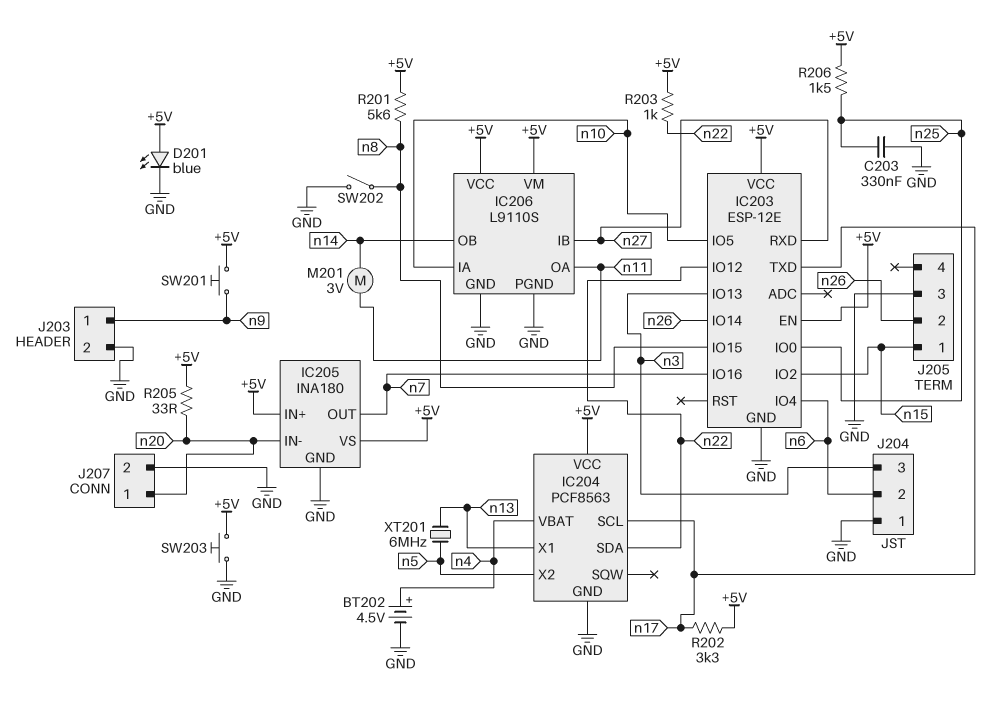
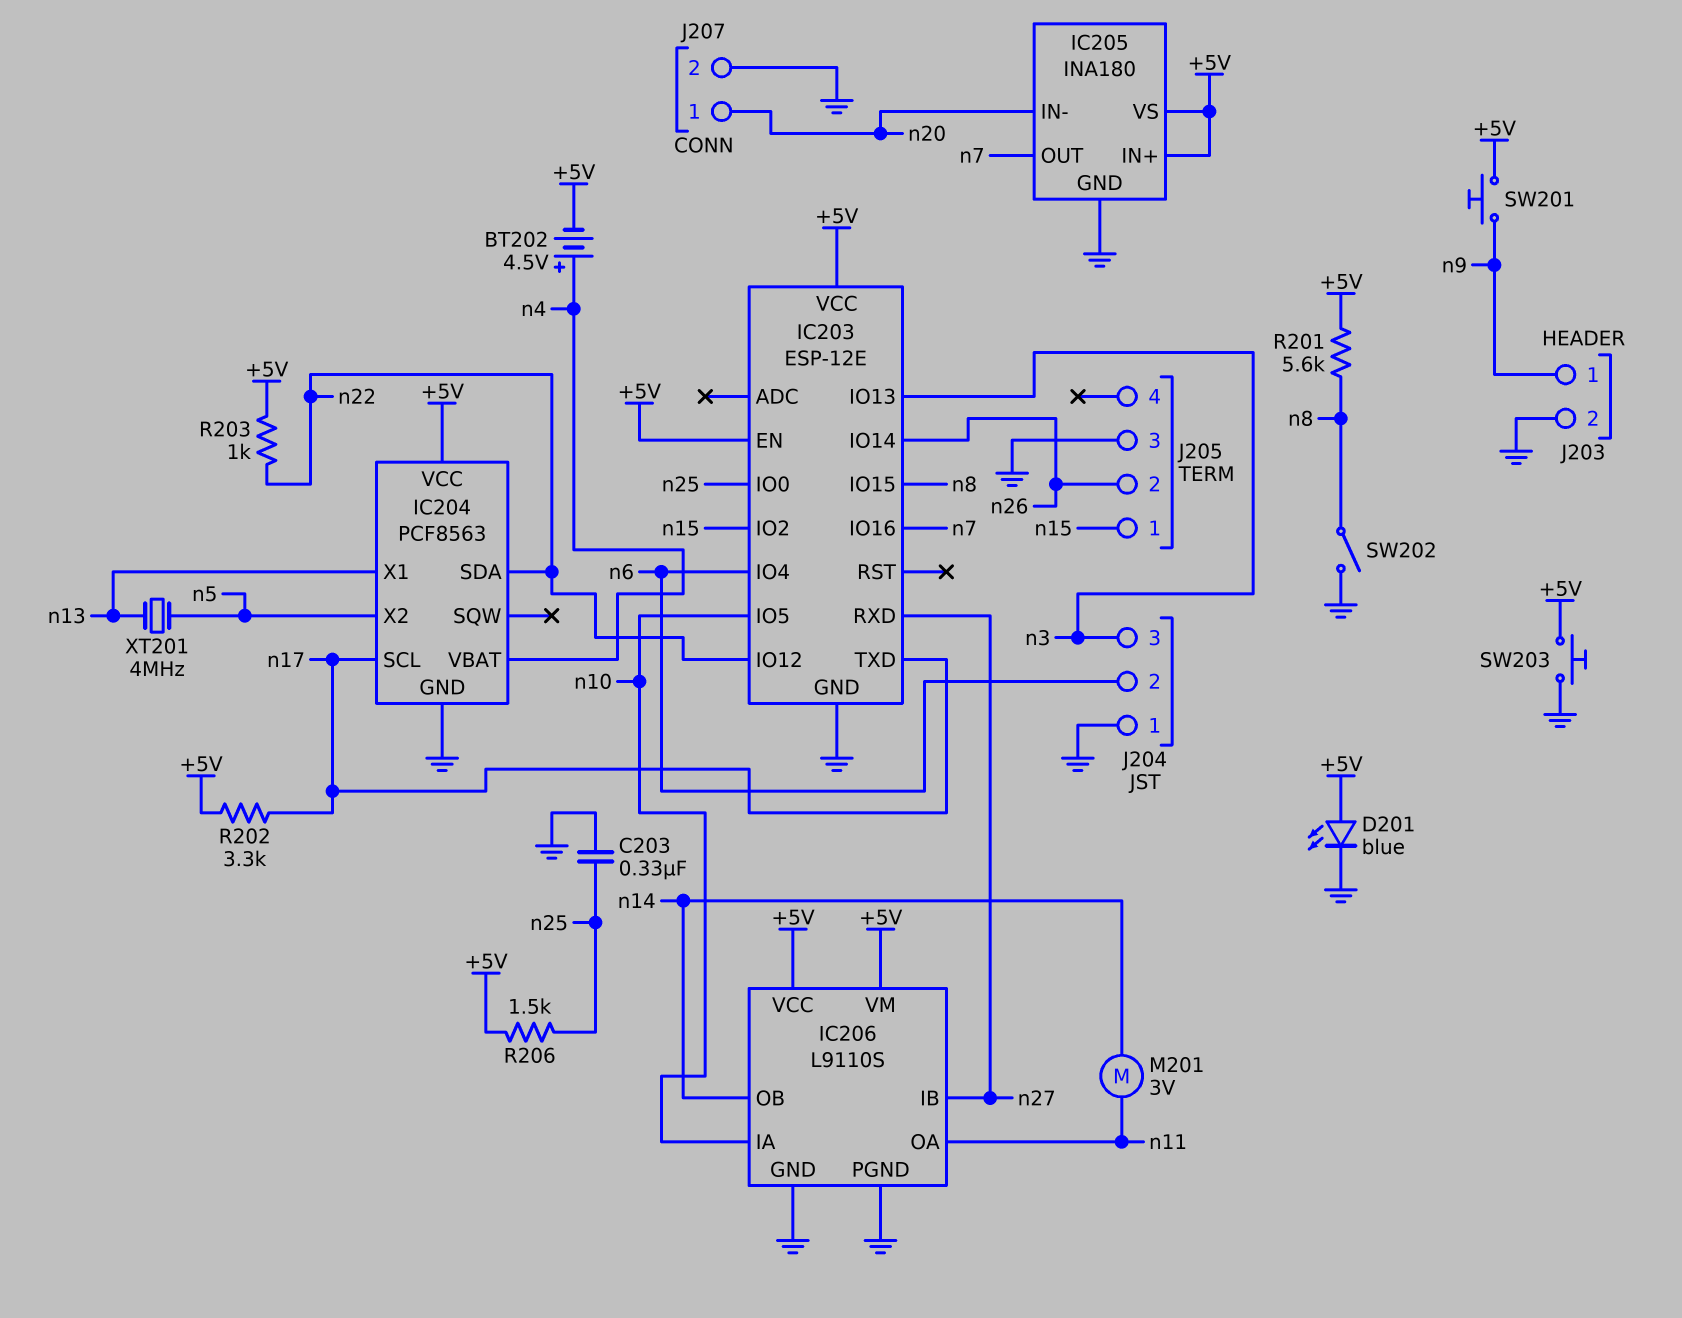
BT202: 4.5V (plus n4, minus GND) -> 4.5V (plus n4, minus +5V)
R205: 33 (+5V, n20) -> none
XT201: 6MHz (n5, n13) -> 4MHz (n5, n13)

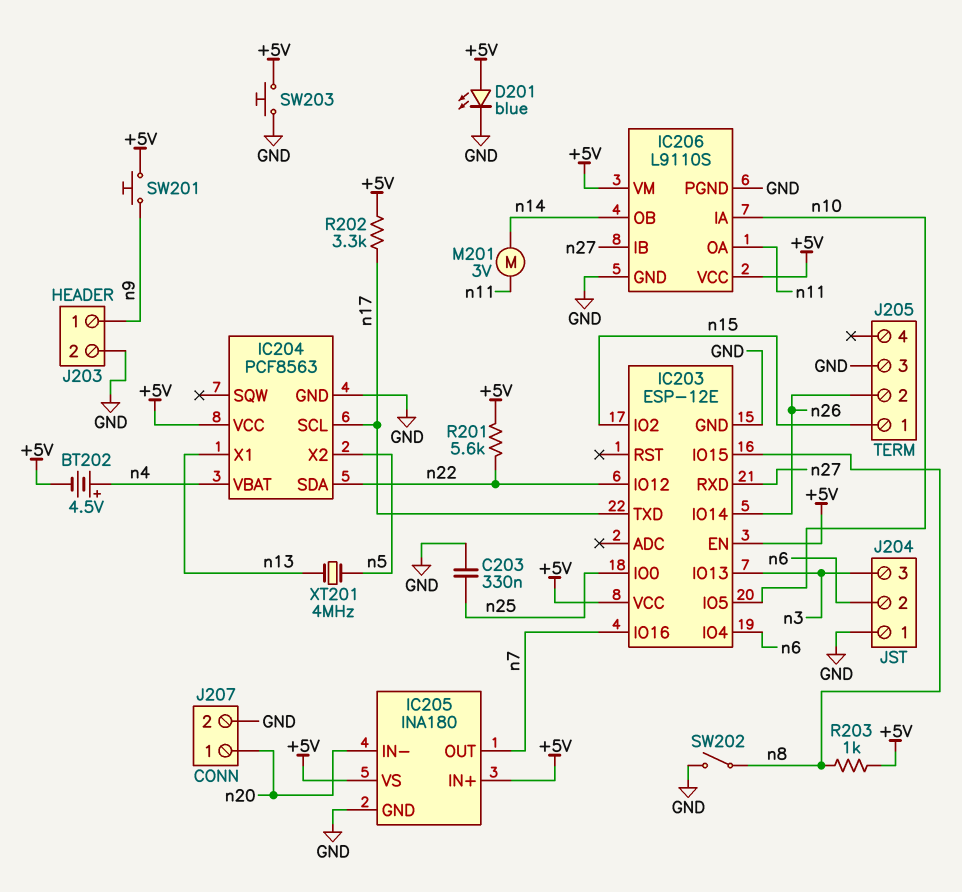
R201: 5.6k (+5V, n8) -> 5.6k (+5V, n22)
R203: 1k (+5V, n22) -> 1k (+5V, n8)
R206: 1.5k (+5V, n25) -> none

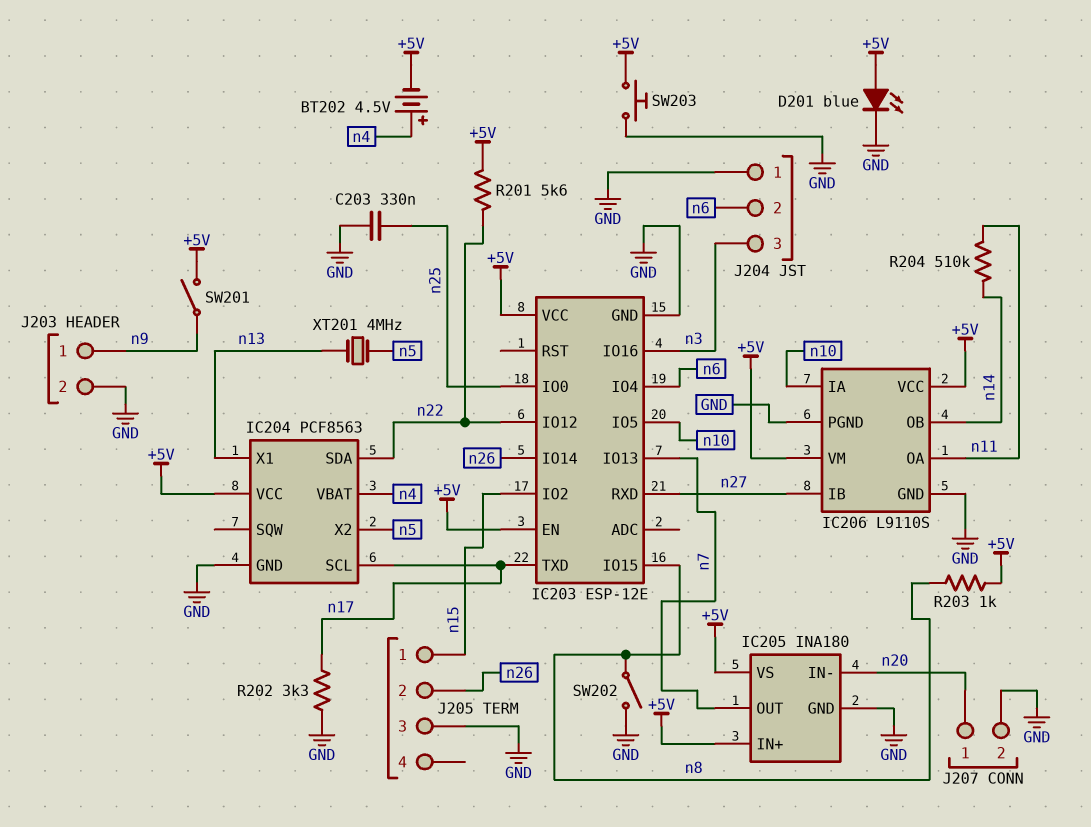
IC203 pin IO13: n3 -> n7
IC203 pin IO16: n7 -> n3
M201: motor 3V (n11, n14) -> none
R202: 3.3k (+5V, n17) -> 3.3k (GND, n17)
R204: none -> 510k (n11, n14)
SW201: button (+5V, n9) -> switch (+5V, n9)

